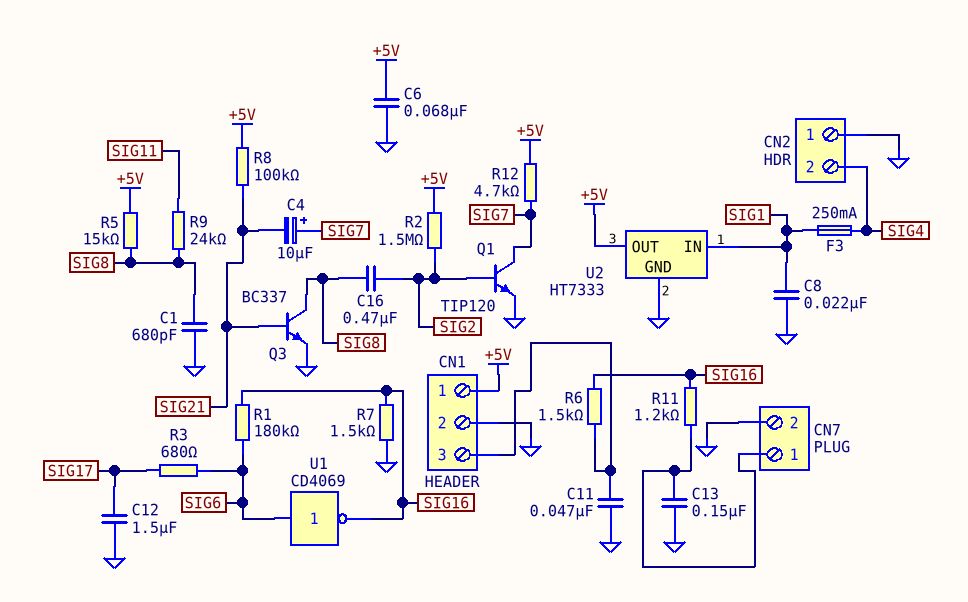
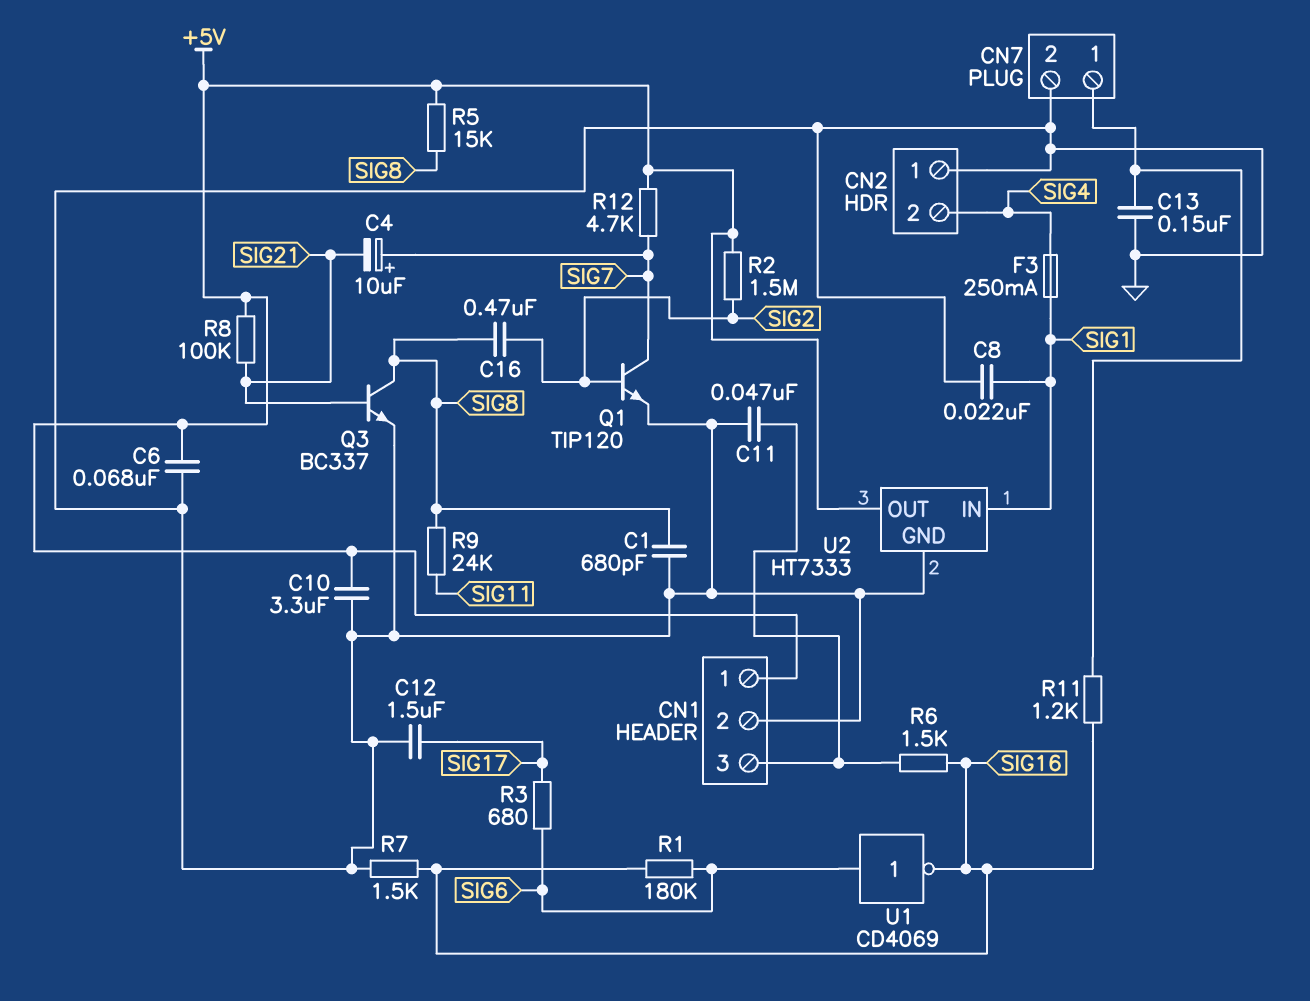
C10: none -> 3.3uF (+5V, GND)

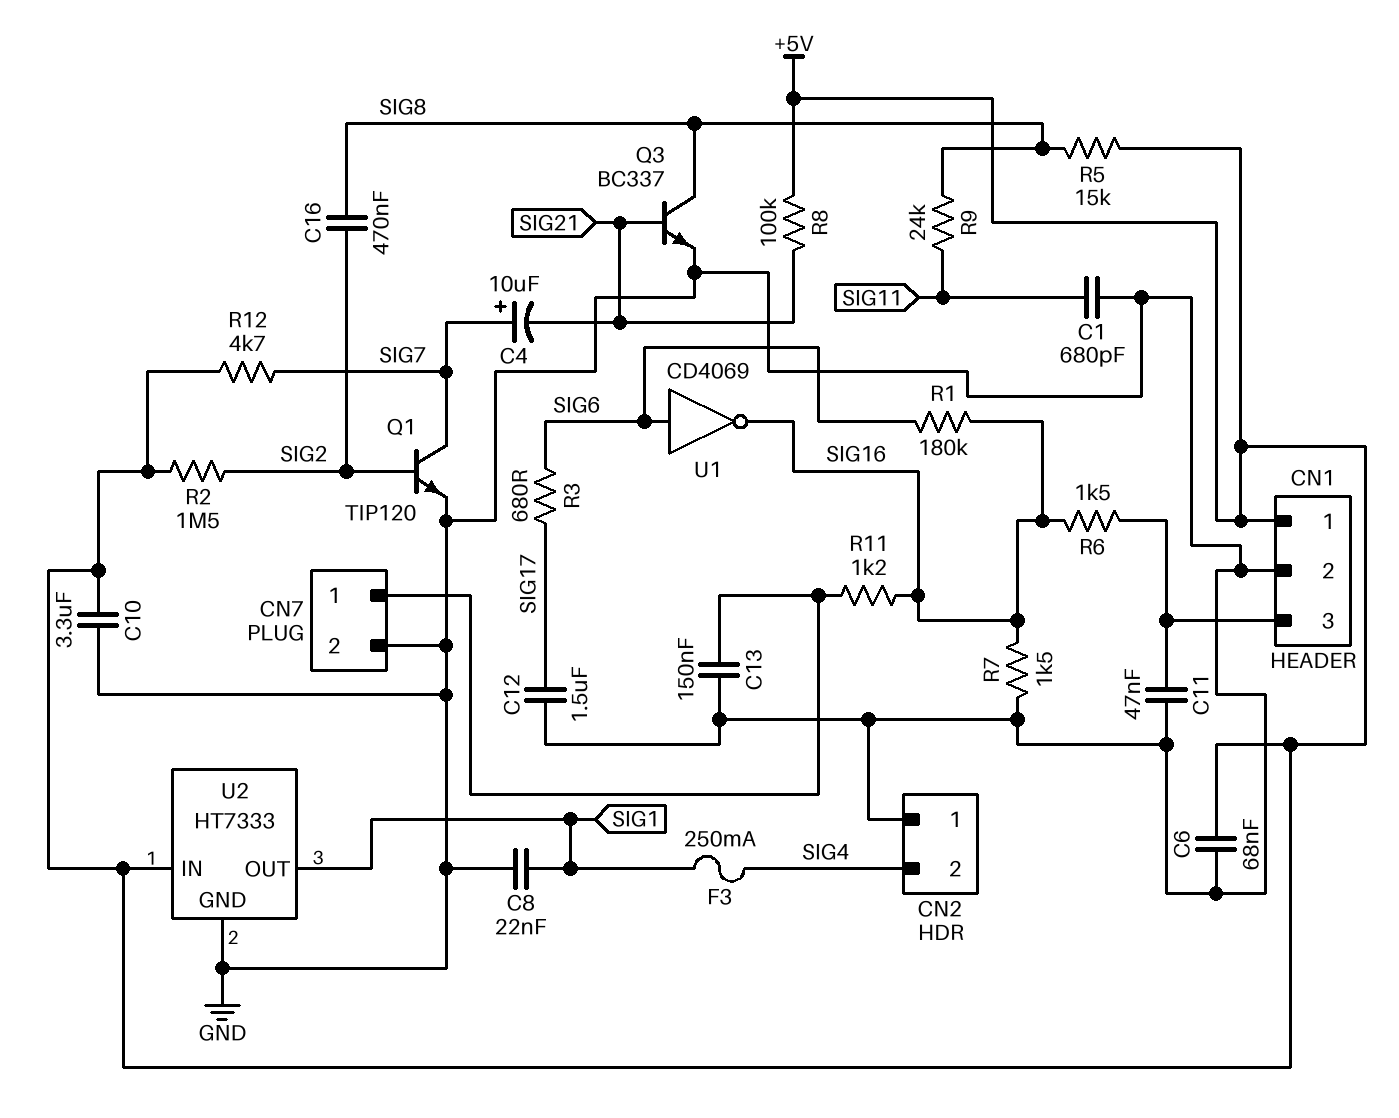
C1: 680pF (GND, SIG8) -> 680pF (GND, SIG11)
U2 pin IN: SIG1 -> +5V
U2 pin OUT: +5V -> SIG1

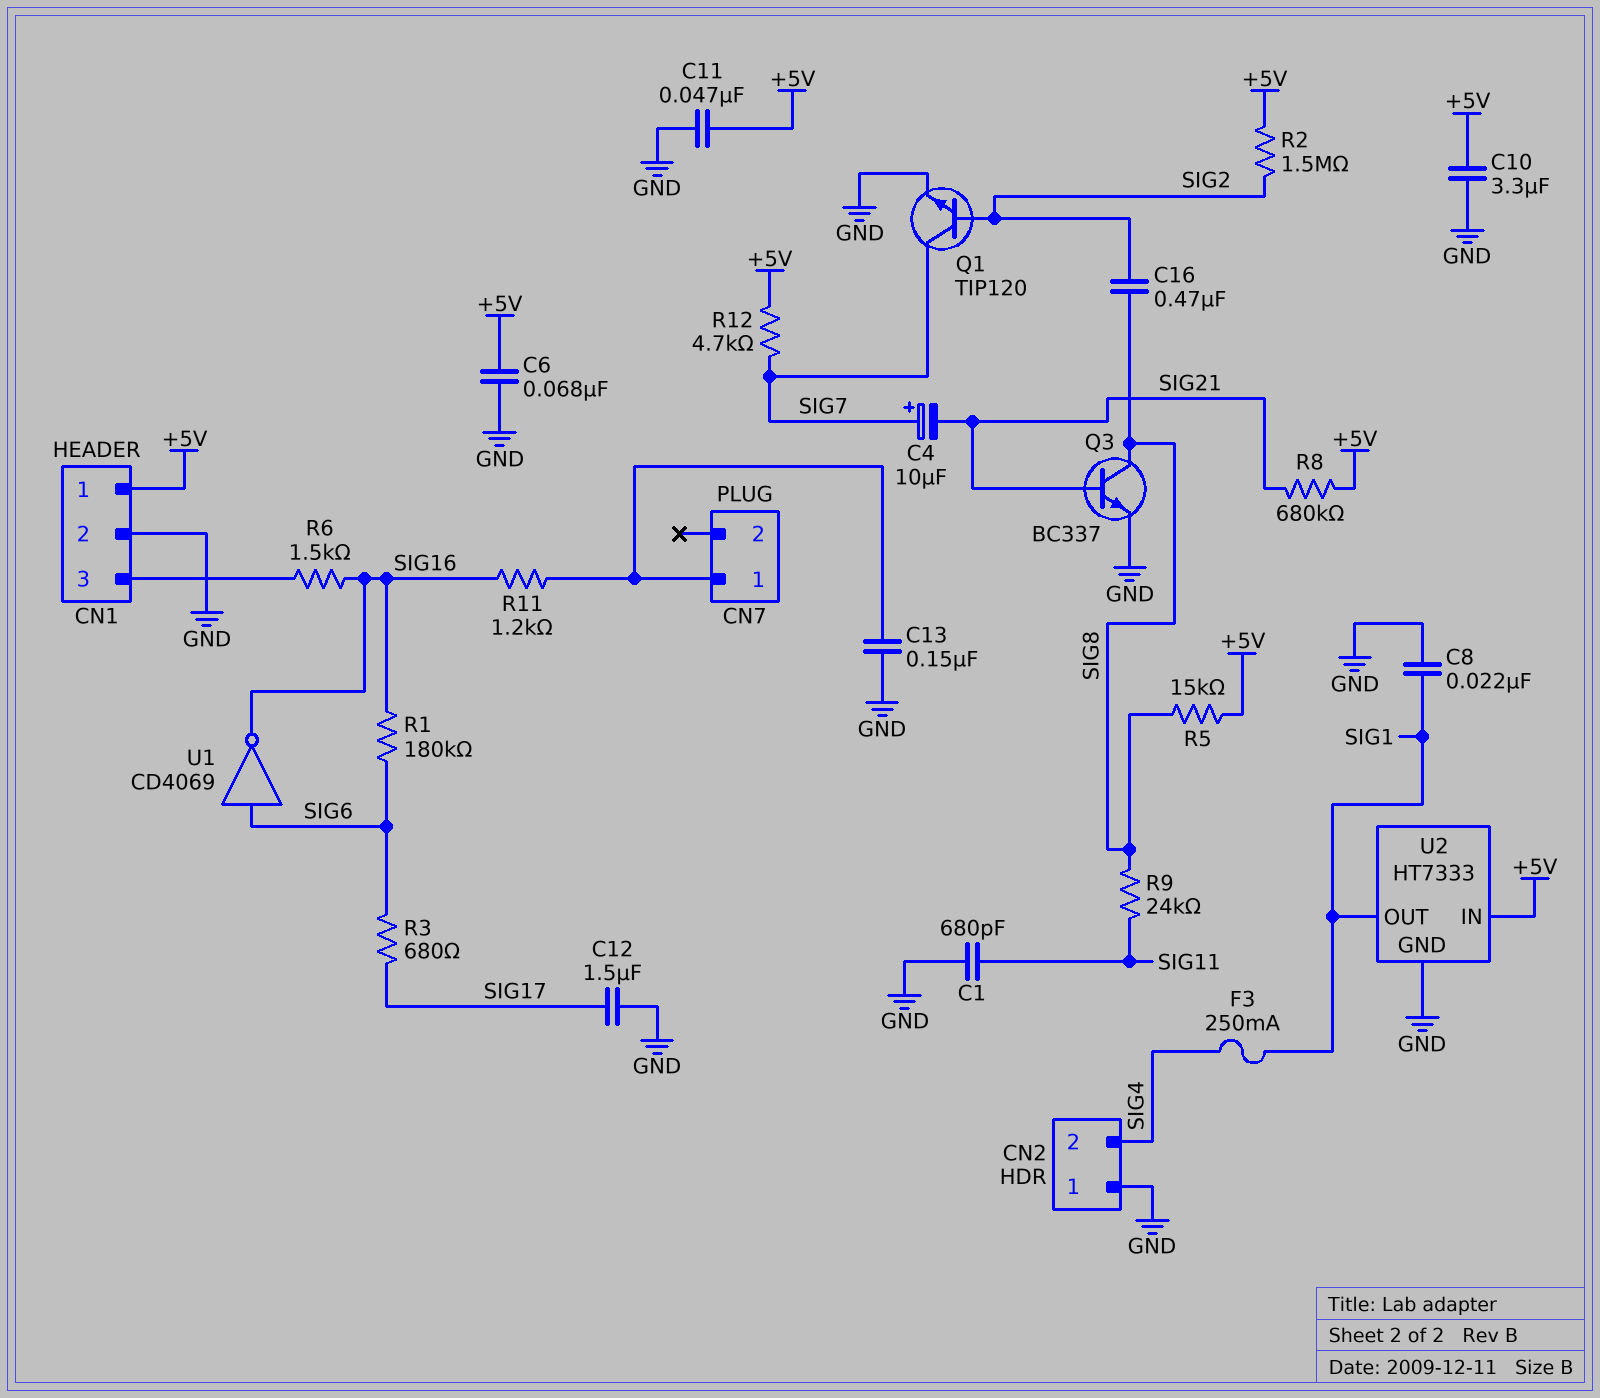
C11: 47nF (CN1/3, GND) -> 47nF (+5V, GND)
CN7 pin 2: GND -> none
R7: 1.5k (GND, SIG16) -> none
R8: 100k (+5V, SIG21) -> 680k (+5V, SIG21)

